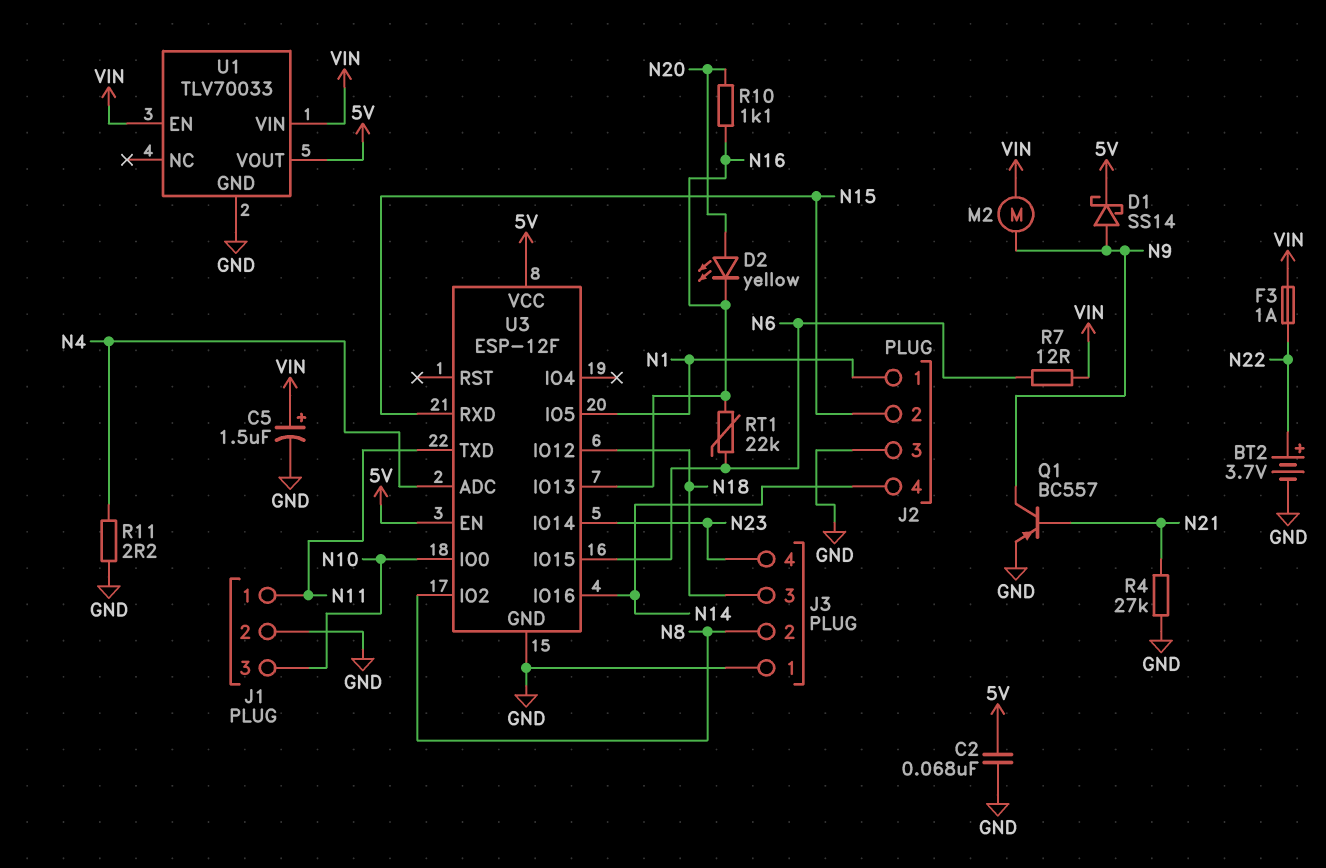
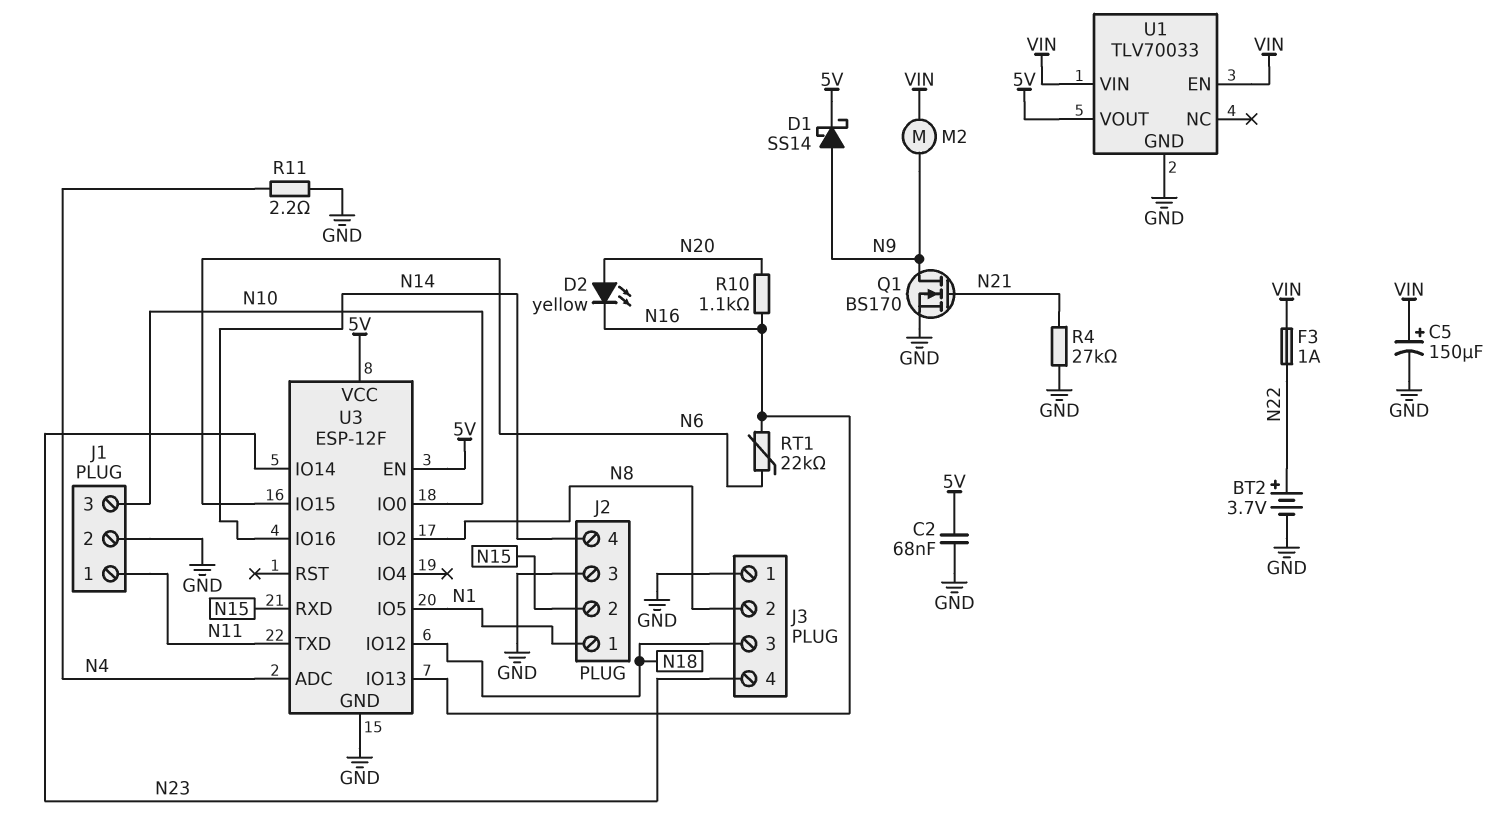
C5: 1.5uF (plus VIN, minus GND) -> 150uF (plus VIN, minus GND)
Q1: PNP BC557 (B N21, C N9, E GND) -> NMOS BS170 (G N21, D N9, S GND)
R7: 12 (N6, VIN) -> none

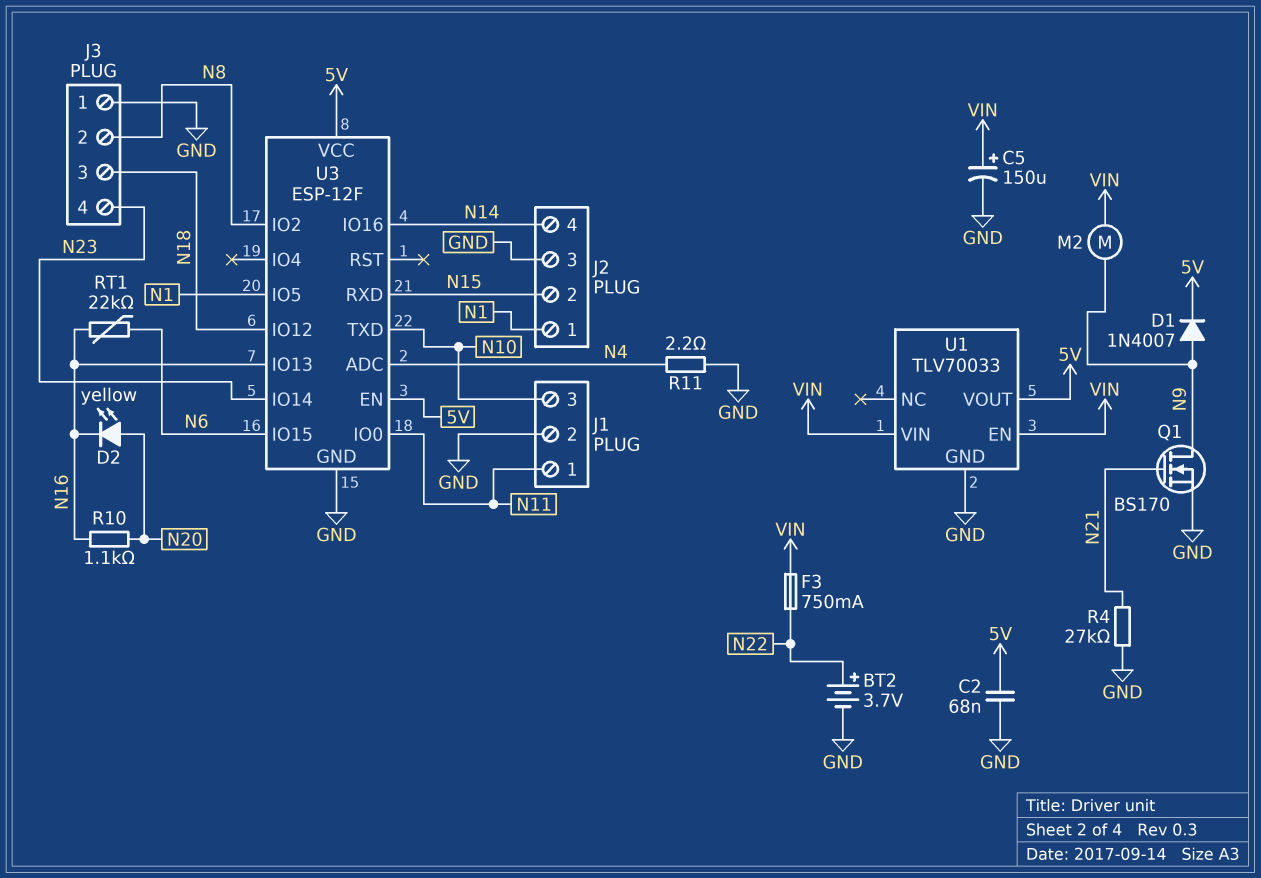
D1: schottky SS14 (A N9, K 5V) -> diode 1N4007 (A N9, K 5V)
F3: 1A (N22, VIN) -> 750mA (N22, VIN)
U3 pin IO0: N10 -> N11
U3 pin TXD: N11 -> N10

